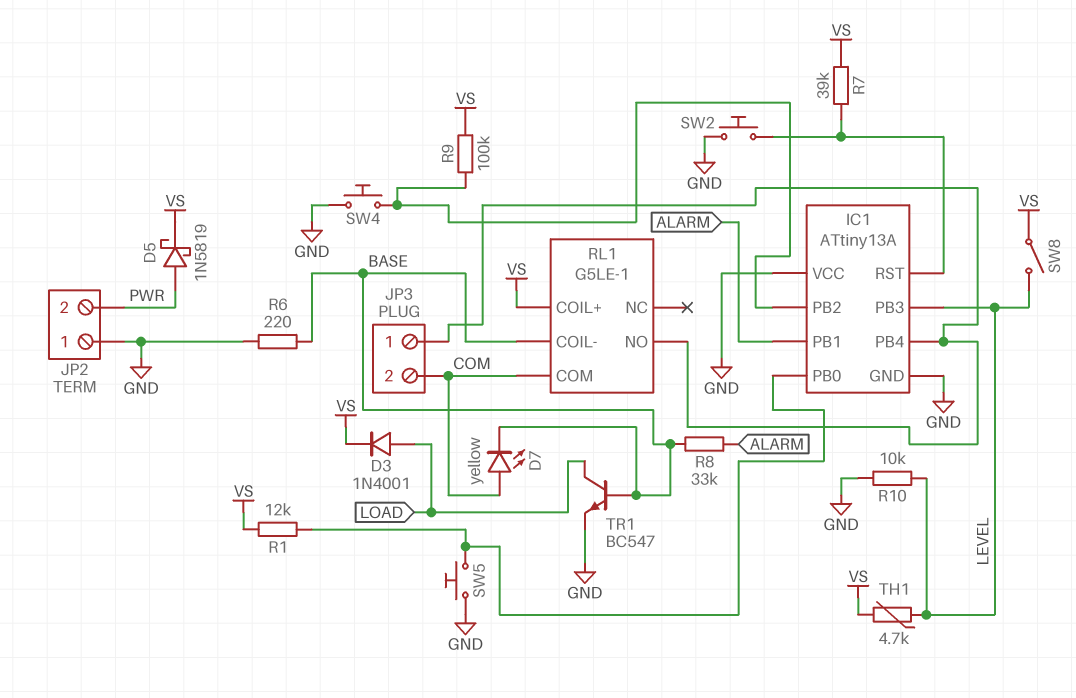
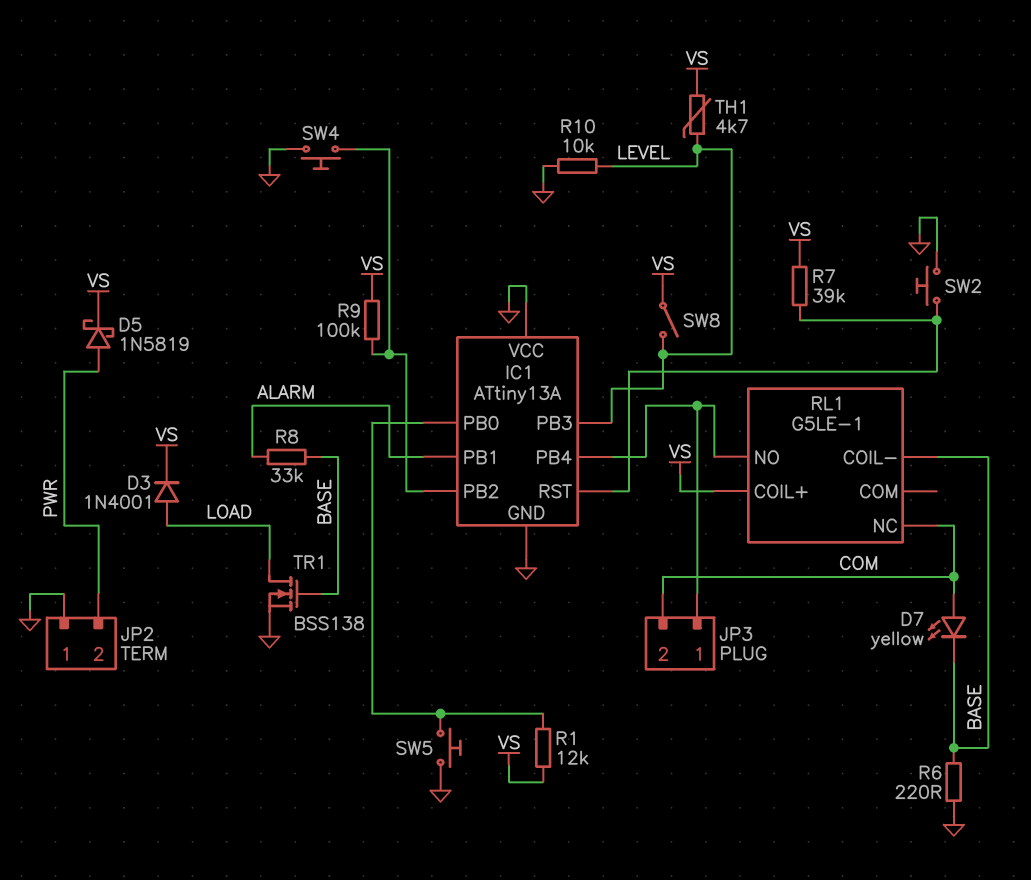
RL1 pin COM: COM -> none
RL1 pin NC: none -> COM
TR1: NPN BC547 (B BASE, C LOAD, E GND) -> NMOS BSS138 (G BASE, D LOAD, S GND)

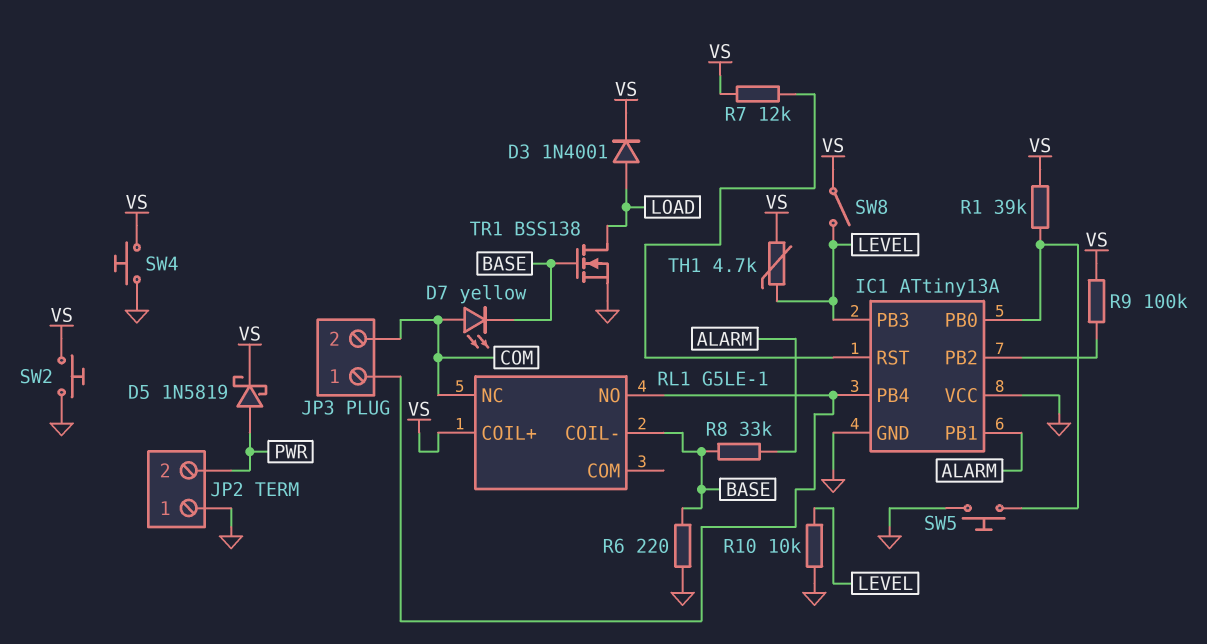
R1: 12k (IC1/PB0, VS) -> 39k (IC1/PB0, VS)
R7: 39k (IC1/RST, VS) -> 12k (IC1/RST, VS)
SW2: button (GND, IC1/RST) -> button (GND, VS)
SW4: button (GND, IC1/PB2) -> button (GND, VS)

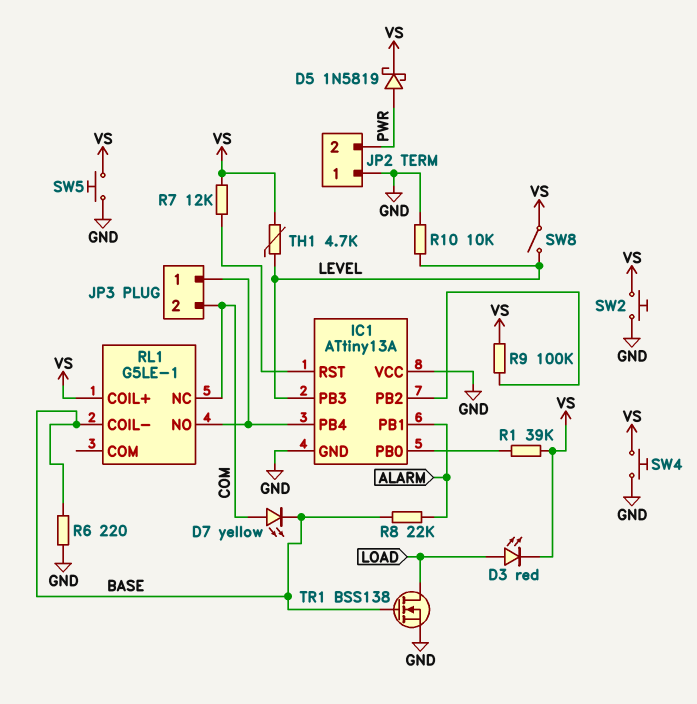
D3: diode 1N4001 (A LOAD, K VS) -> LED red (A LOAD, K VS)
R8: 33k (ALARM, BASE) -> 22k (ALARM, BASE)
SW5: button (GND, IC1/PB0) -> button (GND, VS)

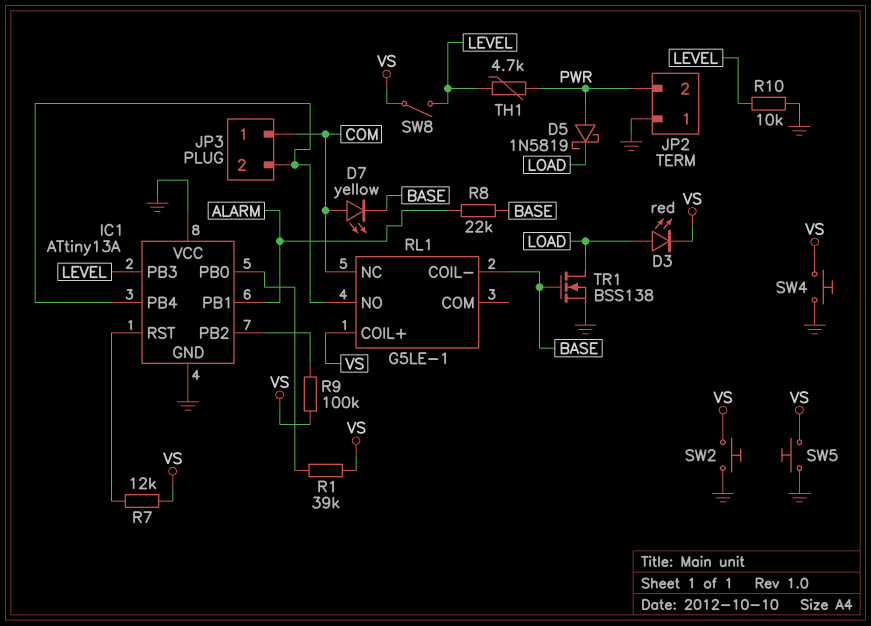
D5: schottky 1N5819 (A PWR, K VS) -> schottky 1N5819 (A PWR, K LOAD)
JP3 pin 1: IC1/PB4 -> COM
JP3 pin 2: COM -> IC1/PB4
R6: 220 (BASE, GND) -> none
TH1: 4.7k (LEVEL, VS) -> 4.7k (LEVEL, PWR)

